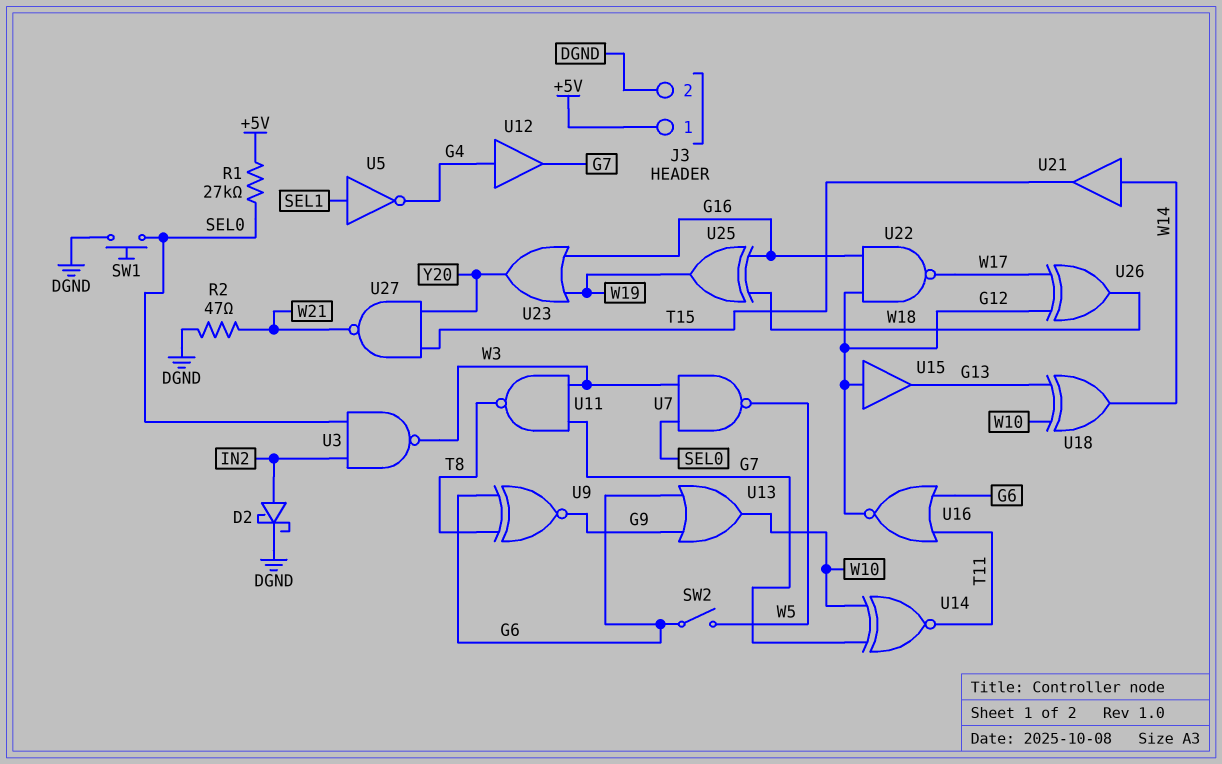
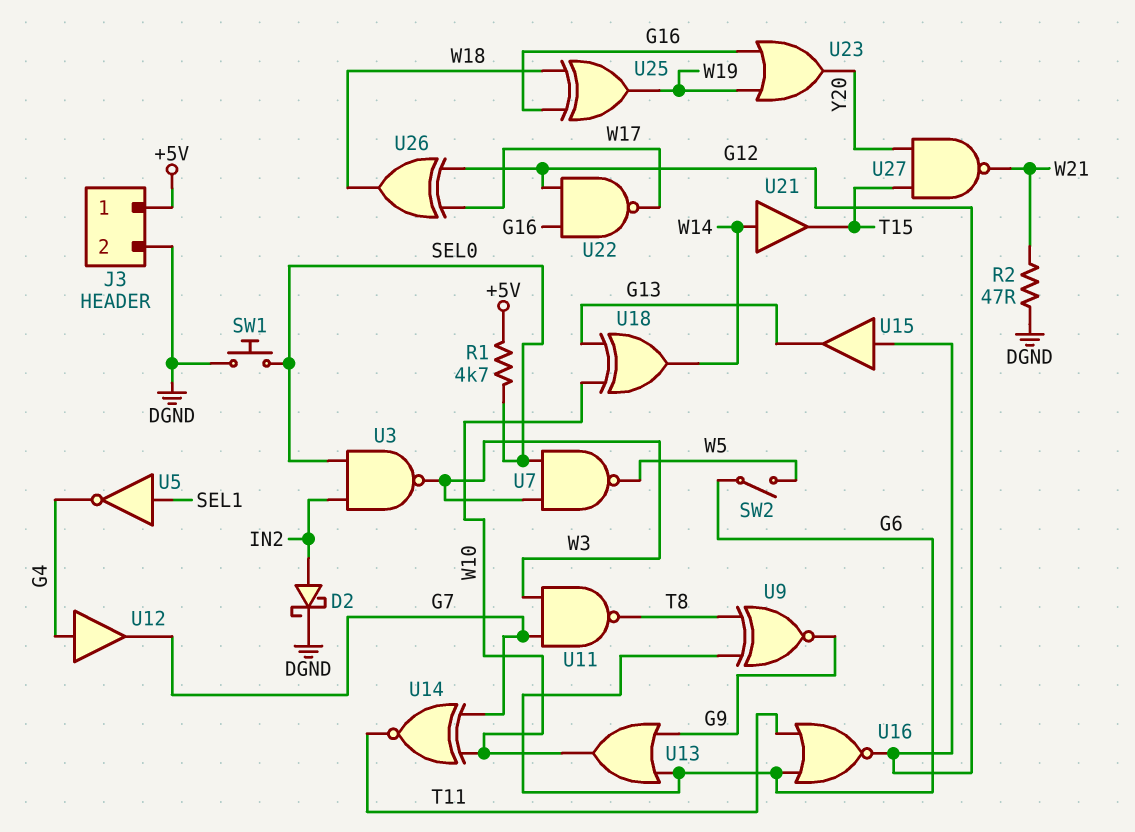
R1: 27k (+5V, SEL0) -> 4.7k (+5V, SEL0)

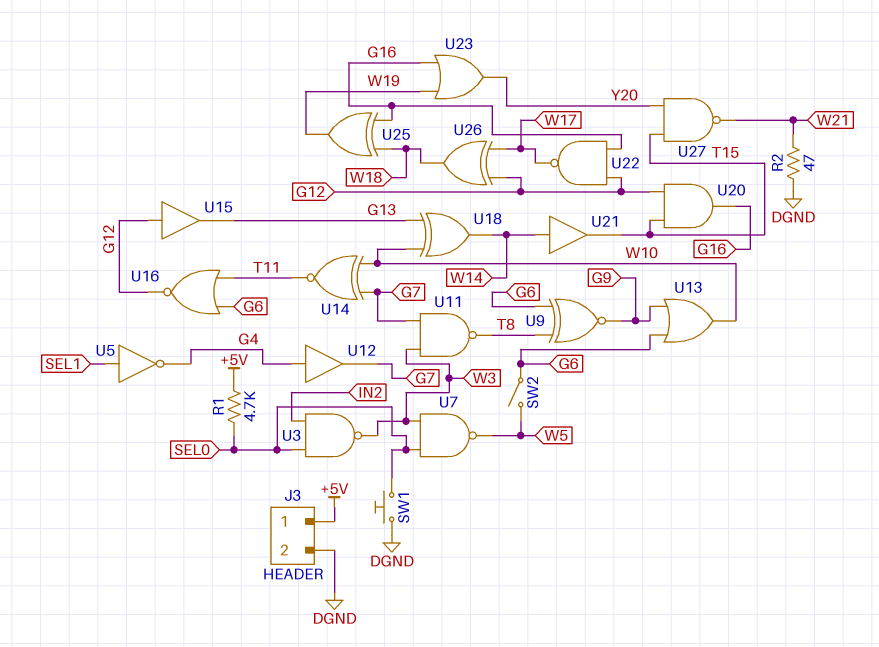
D2: schottky (A IN2, K DGND) -> none
U20: none -> AND (in G12, in T15, out G16)

